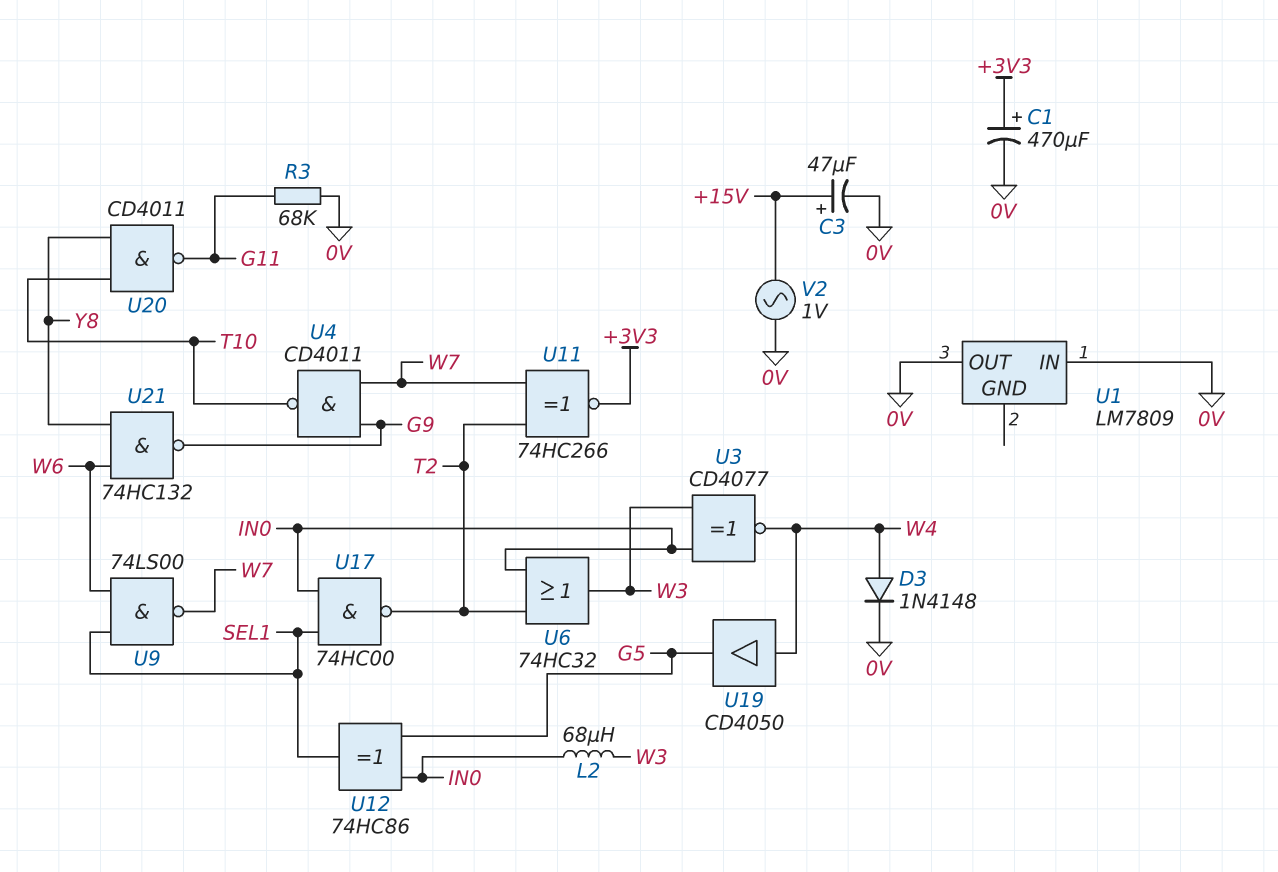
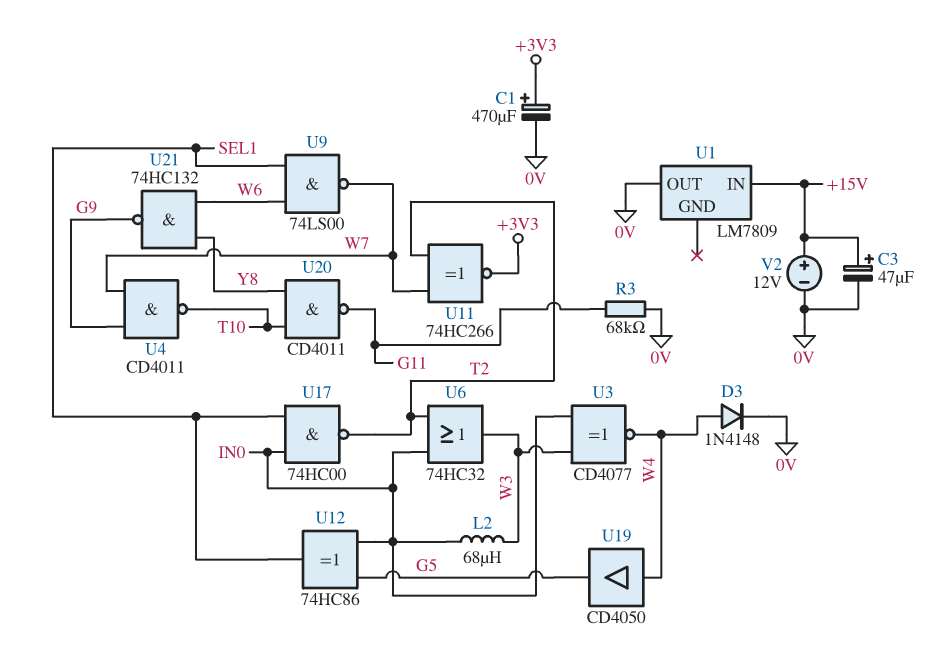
U1 pin IN: 0V -> +15V
V2: AC 1V (+15V, 0V) -> 12V (plus +15V, minus 0V)

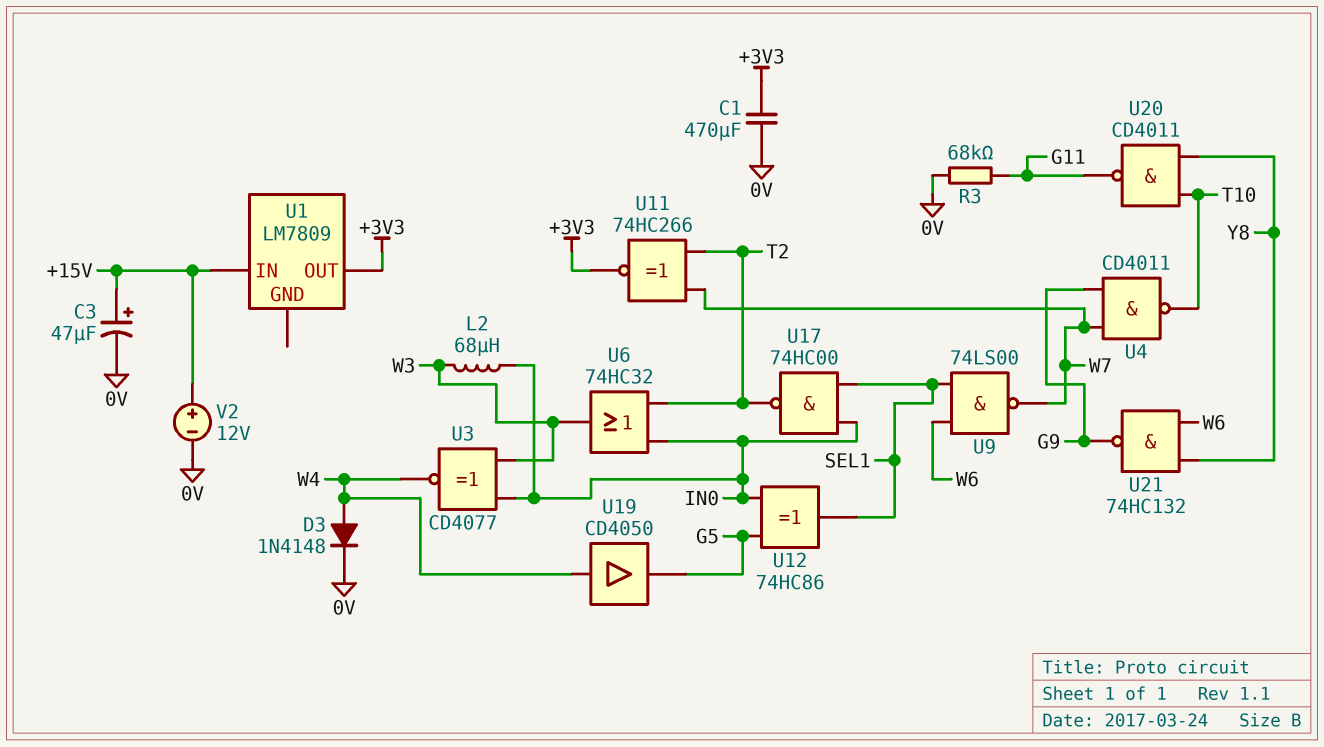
C1: 470uF (plus +3V3, minus 0V) -> 470uF (+3V3, 0V)
U1 pin OUT: 0V -> +3V3

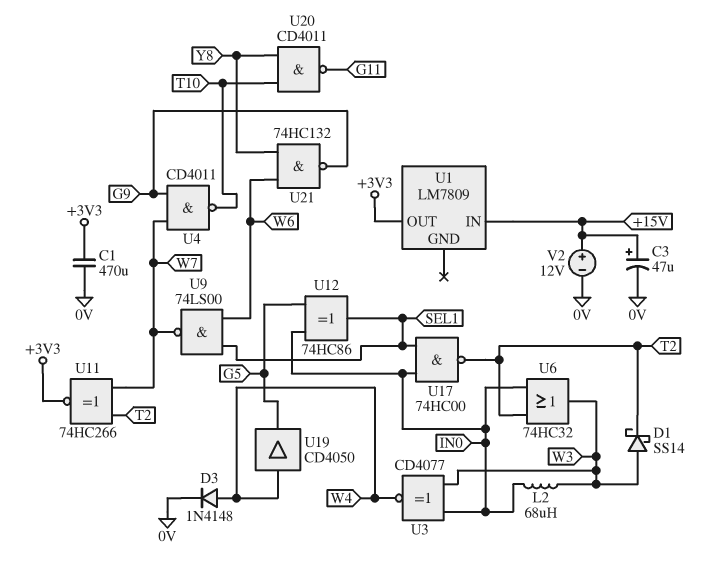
D1: none -> schottky SS14 (A W3, K T2)
R3: 68k (0V, G11) -> none

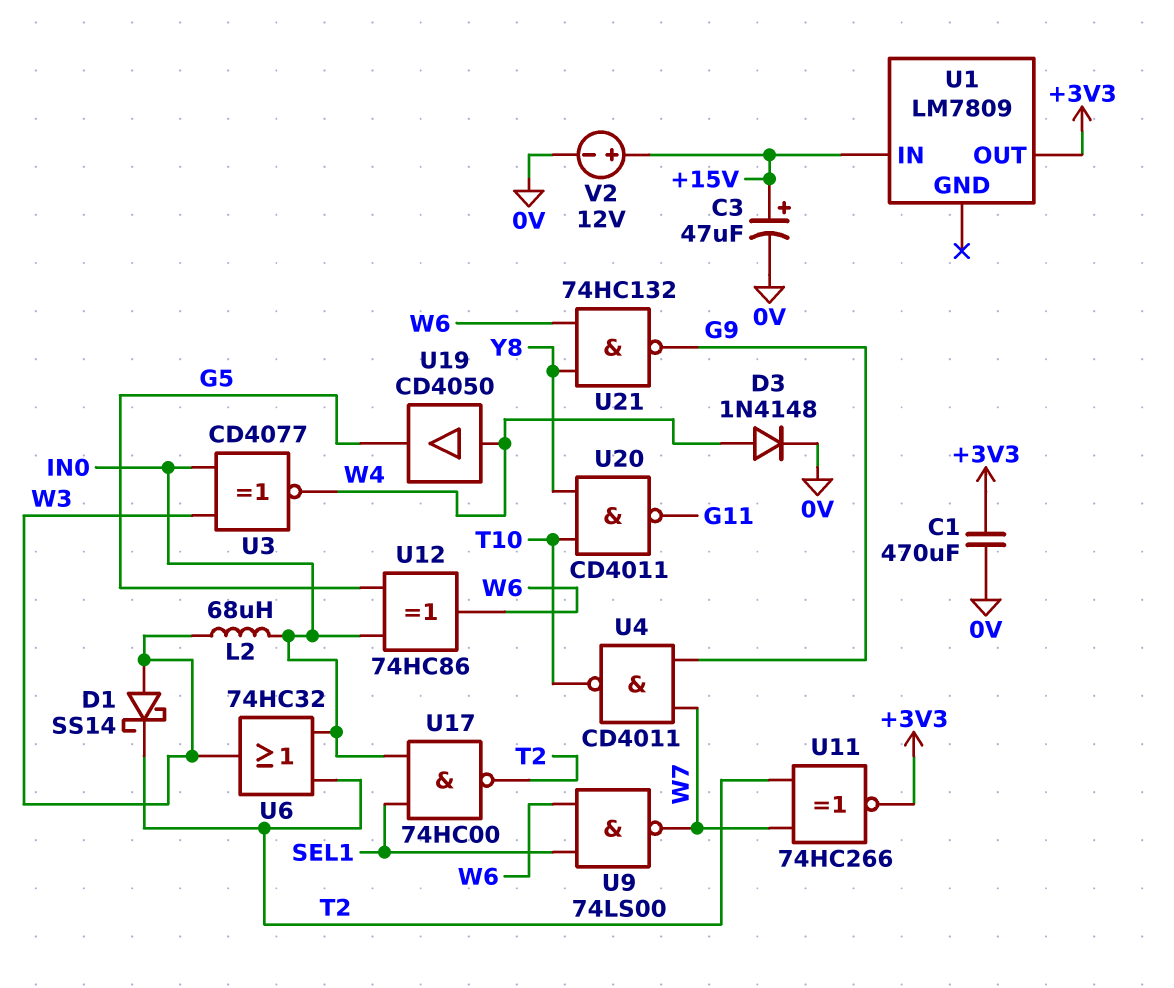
U12: XOR 74HC86 (in G5, in IN0, out SEL1) -> XOR 74HC86 (in G5, in IN0, out W6)

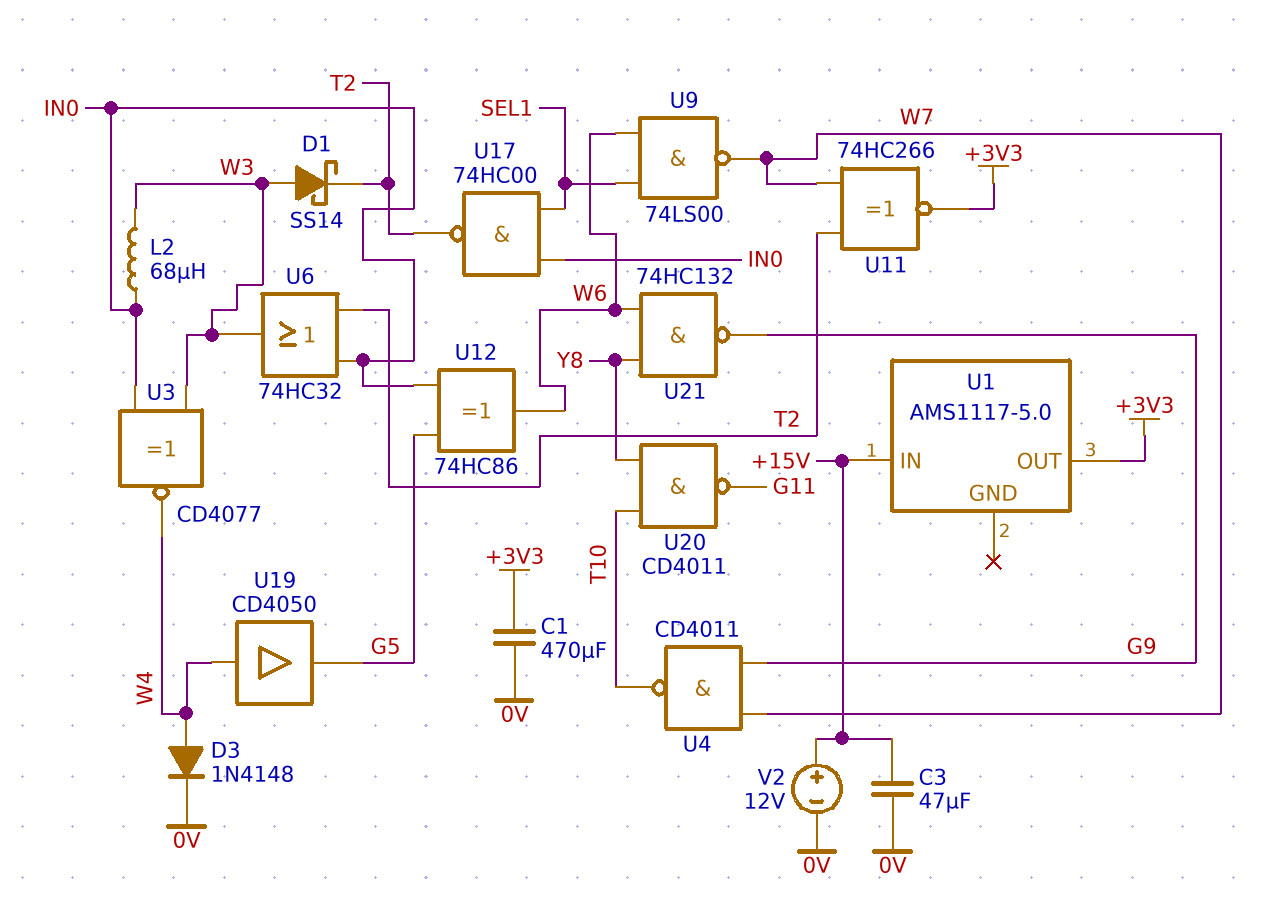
C3: 47uF (plus +15V, minus 0V) -> 47uF (+15V, 0V)
U1: LM7809 -> AMS1117-5.0

